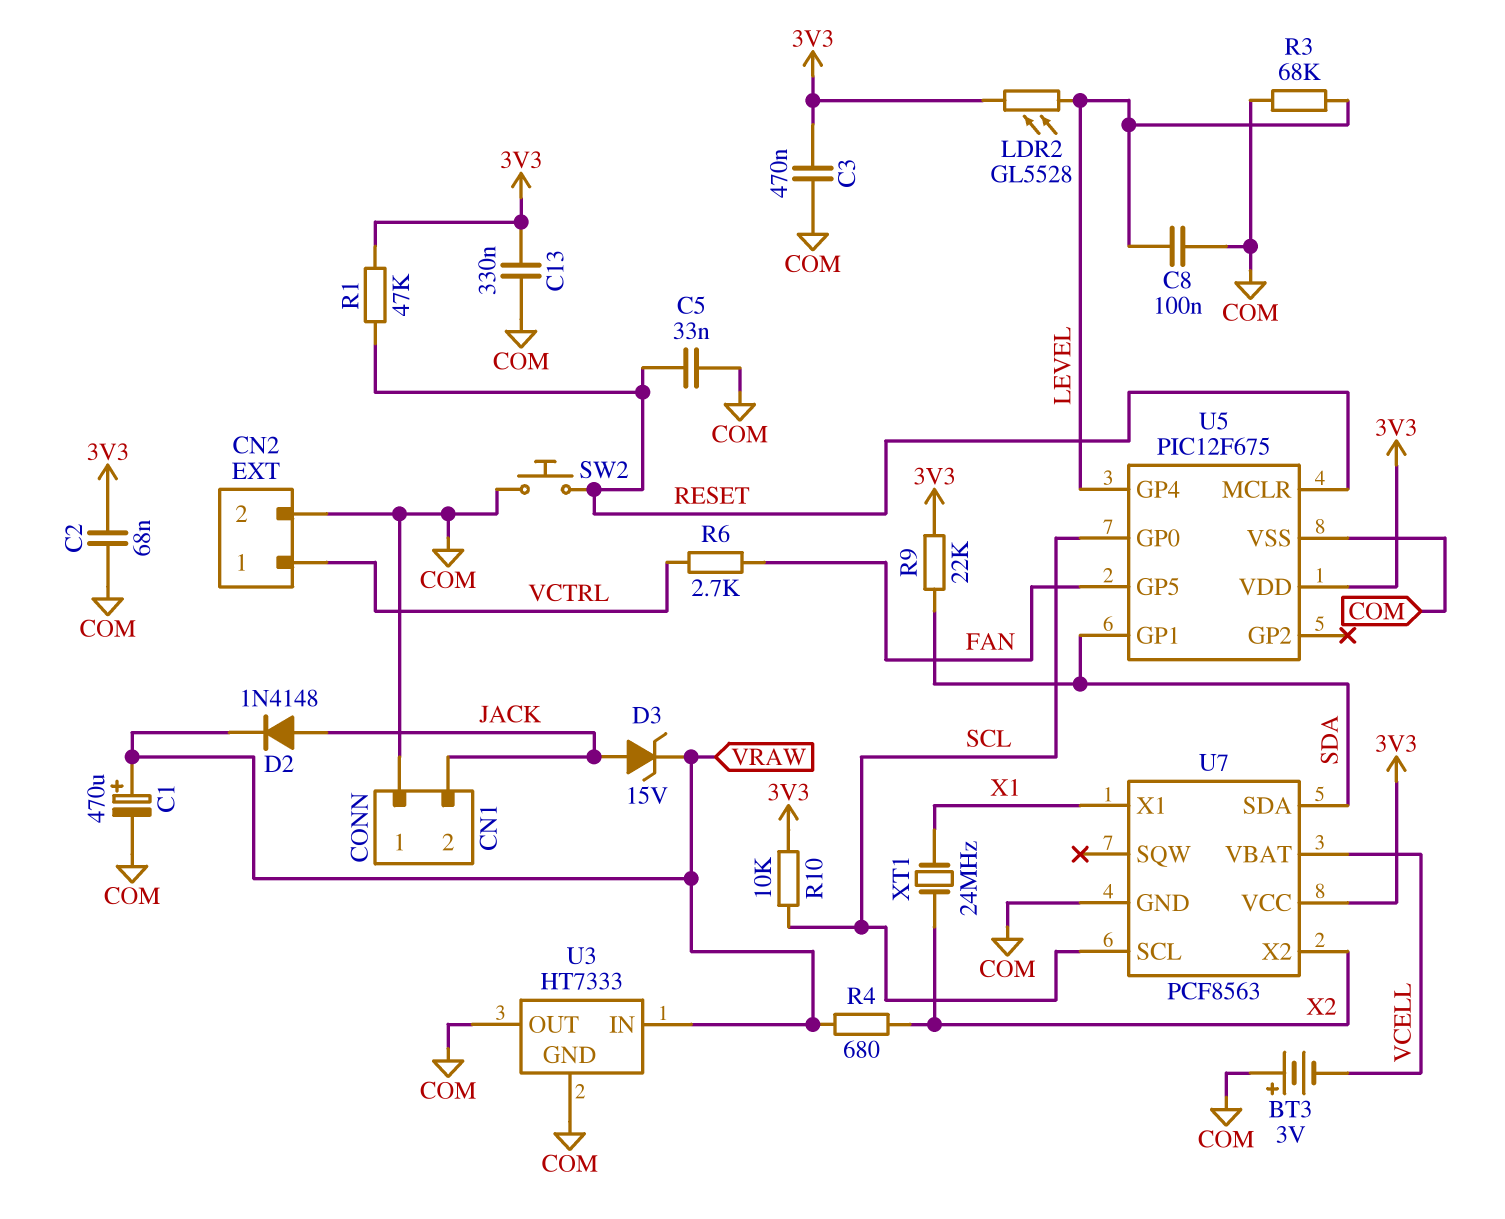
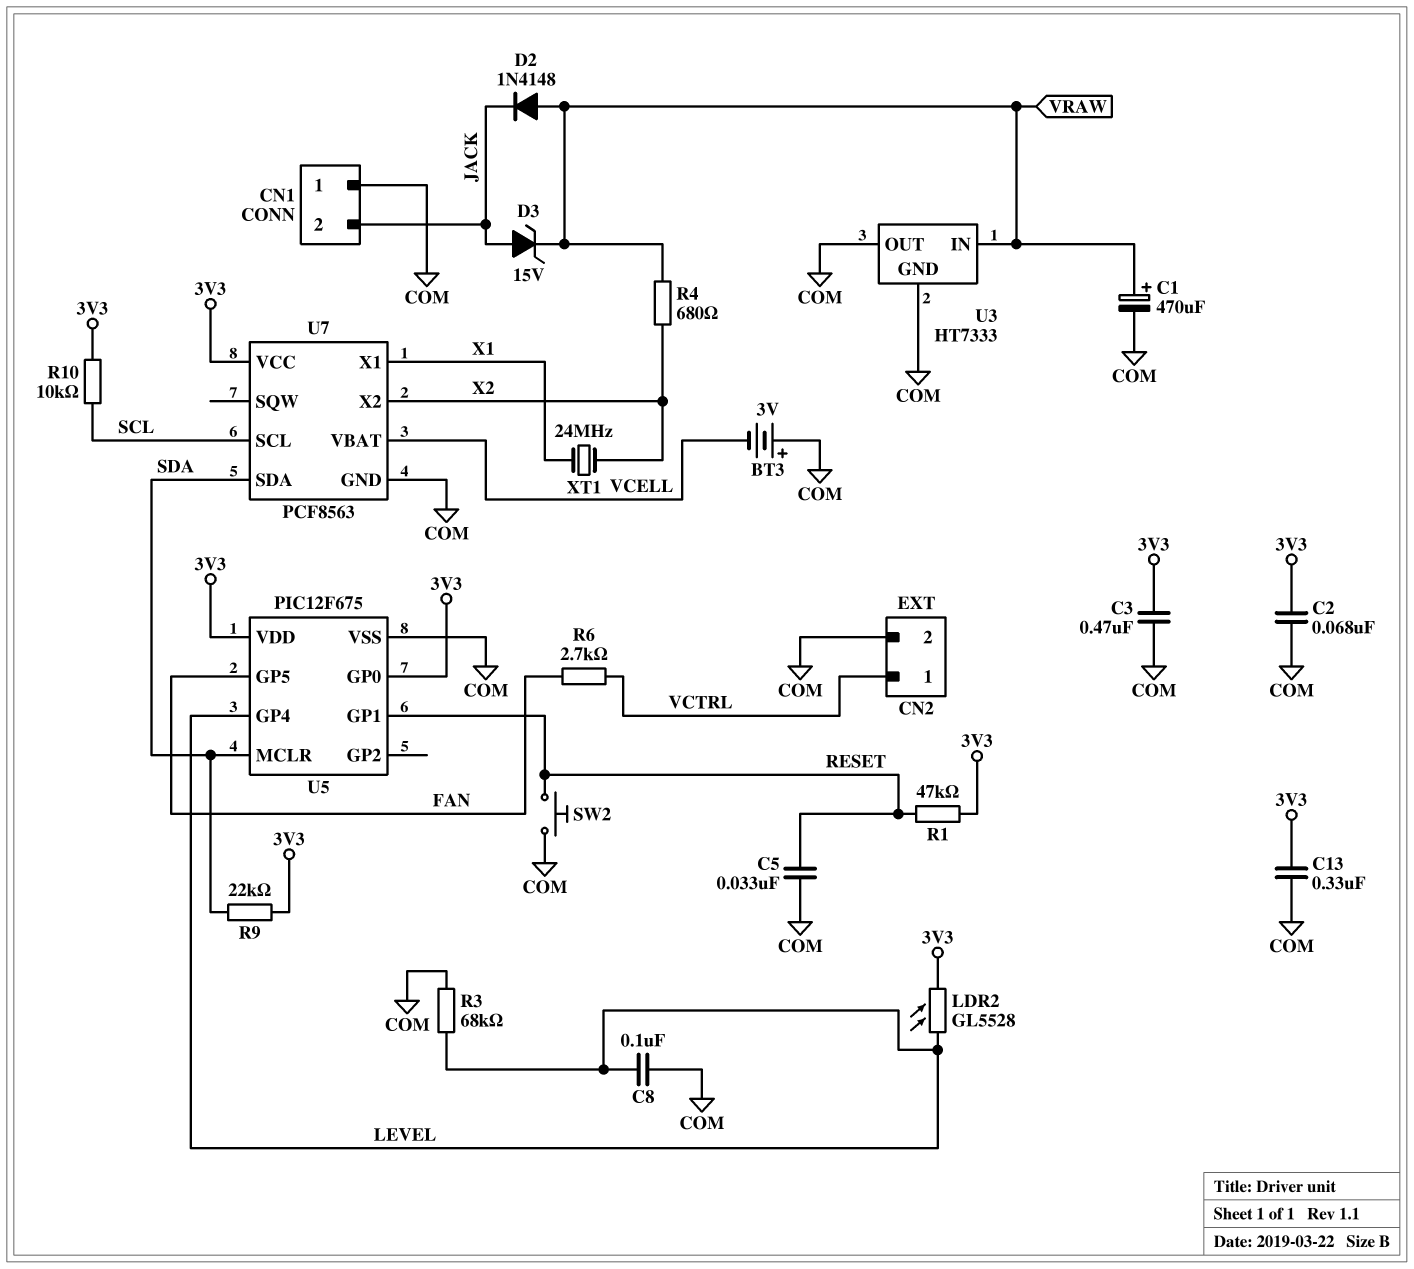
D2: diode 1N4148 (A JACK, K VRAW) -> diode 1N4148 (A VRAW, K JACK)
U5 pin GP0: SCL -> 3V3
U5 pin GP1: SDA -> RESET
U5 pin MCLR: RESET -> SDA

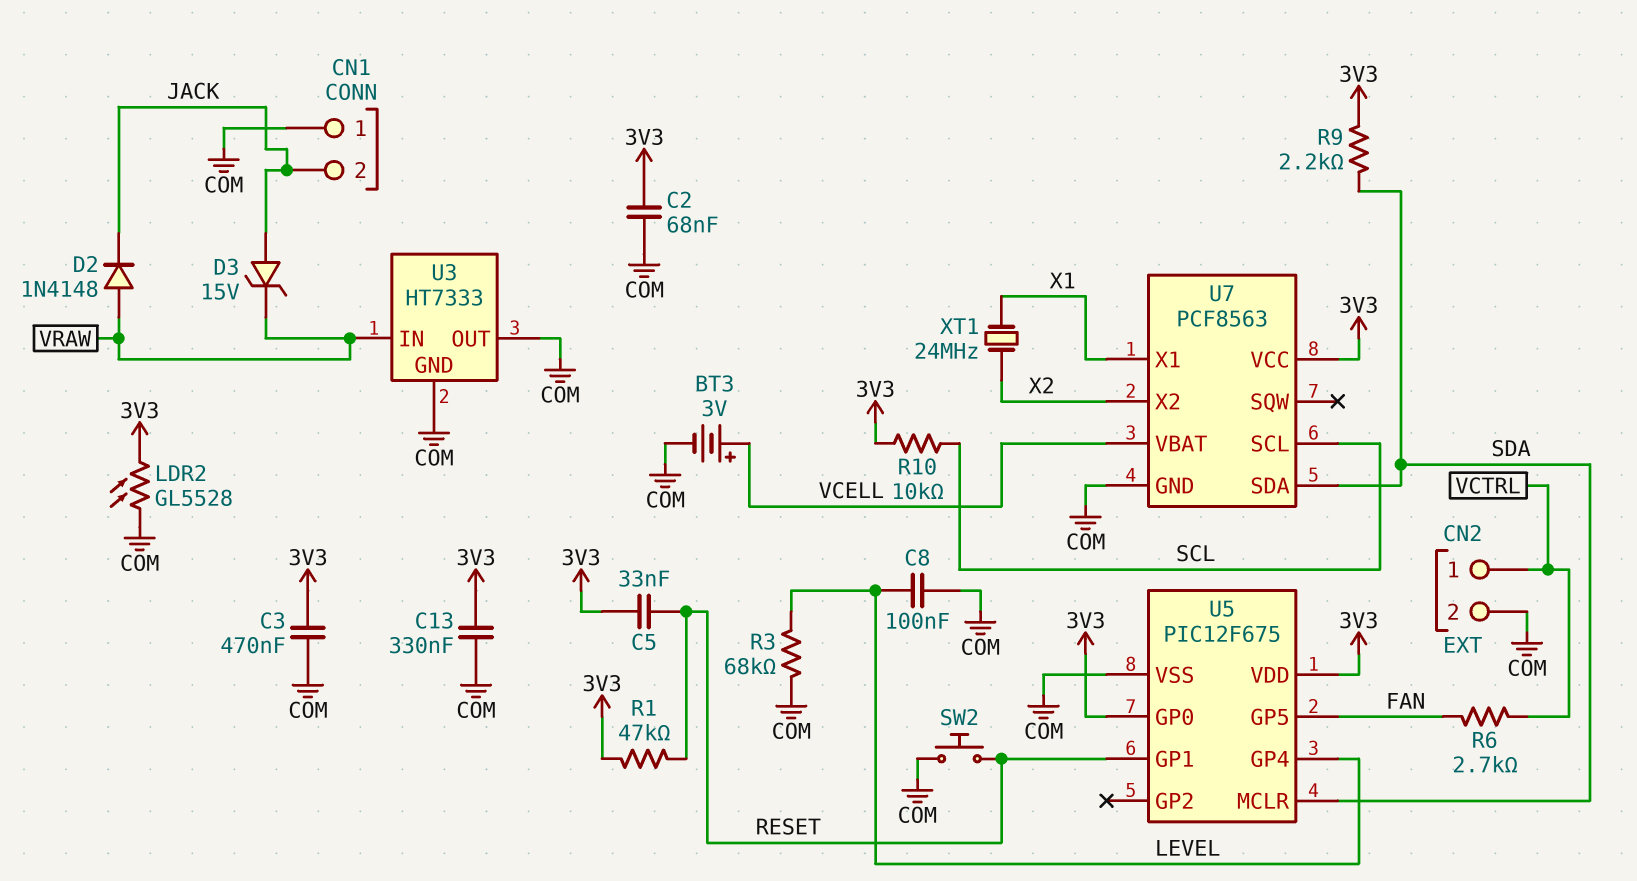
BT3: 3V (plus COM, minus VCELL) -> 3V (plus VCELL, minus COM)
C1: 470uF (plus VRAW, minus COM) -> none
C5: 33nF (COM, RESET) -> 33nF (3V3, RESET)
LDR2: GL5528 (3V3, LEVEL) -> GL5528 (3V3, COM)
R4: 680 (VRAW, X2) -> none
R9: 22k (3V3, SDA) -> 2.2k (3V3, SDA)

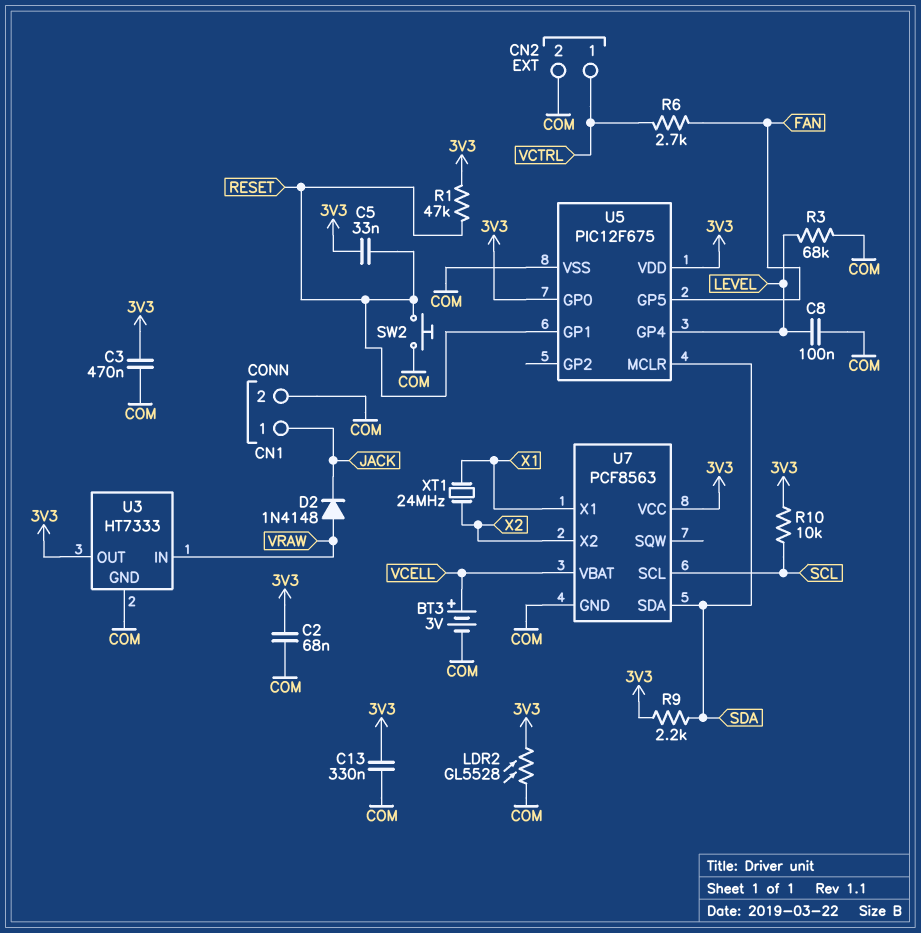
CN1 pin 1: COM -> JACK
CN1 pin 2: JACK -> COM
D3: zener 15V (A JACK, K VRAW) -> none
U3 pin OUT: COM -> 3V3

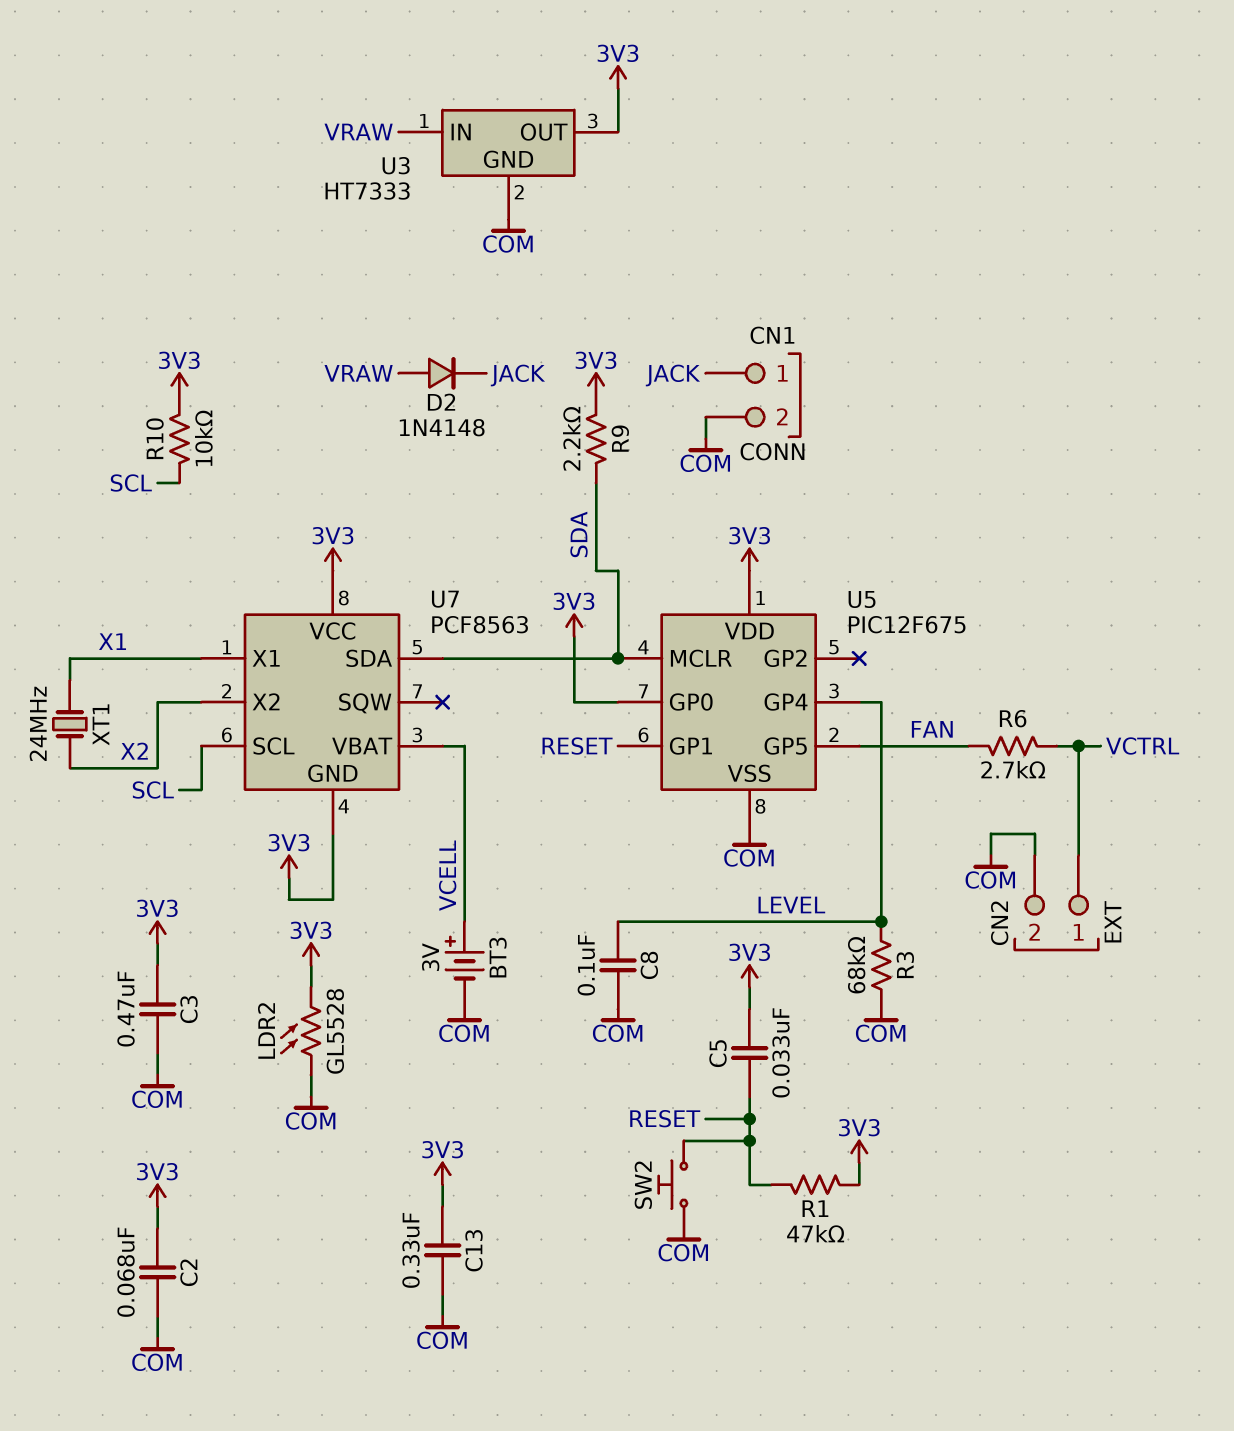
U7 pin GND: COM -> 3V3

